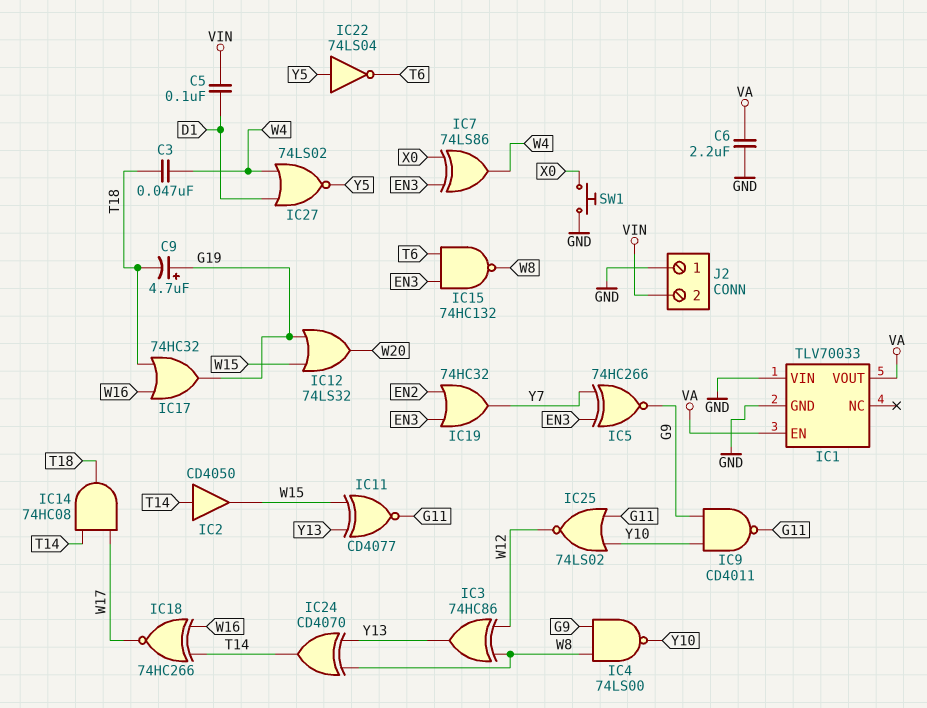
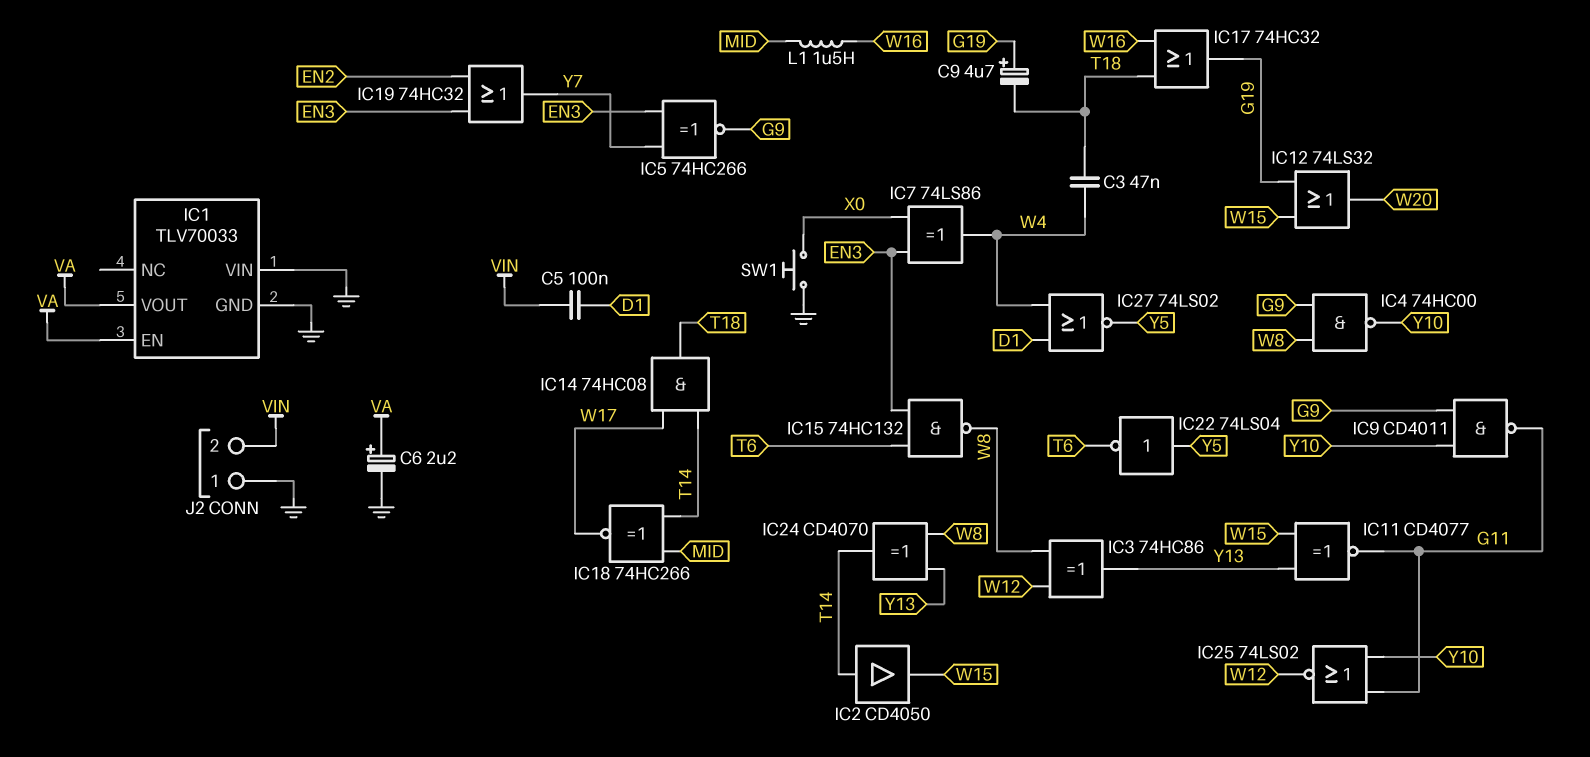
C6: 2.2uF (GND, VA) -> 2.2uF (plus VA, minus GND)
IC4: NAND 74LS00 (in G9, in W8, out Y10) -> NAND 74HC00 (in G9, in W8, out Y10)
IC18: XNOR 74HC266 (in T14, in W16, out W17) -> XNOR 74HC266 (in MID, in T14, out W17)
L1: none -> 1.5uH (MID, W16)

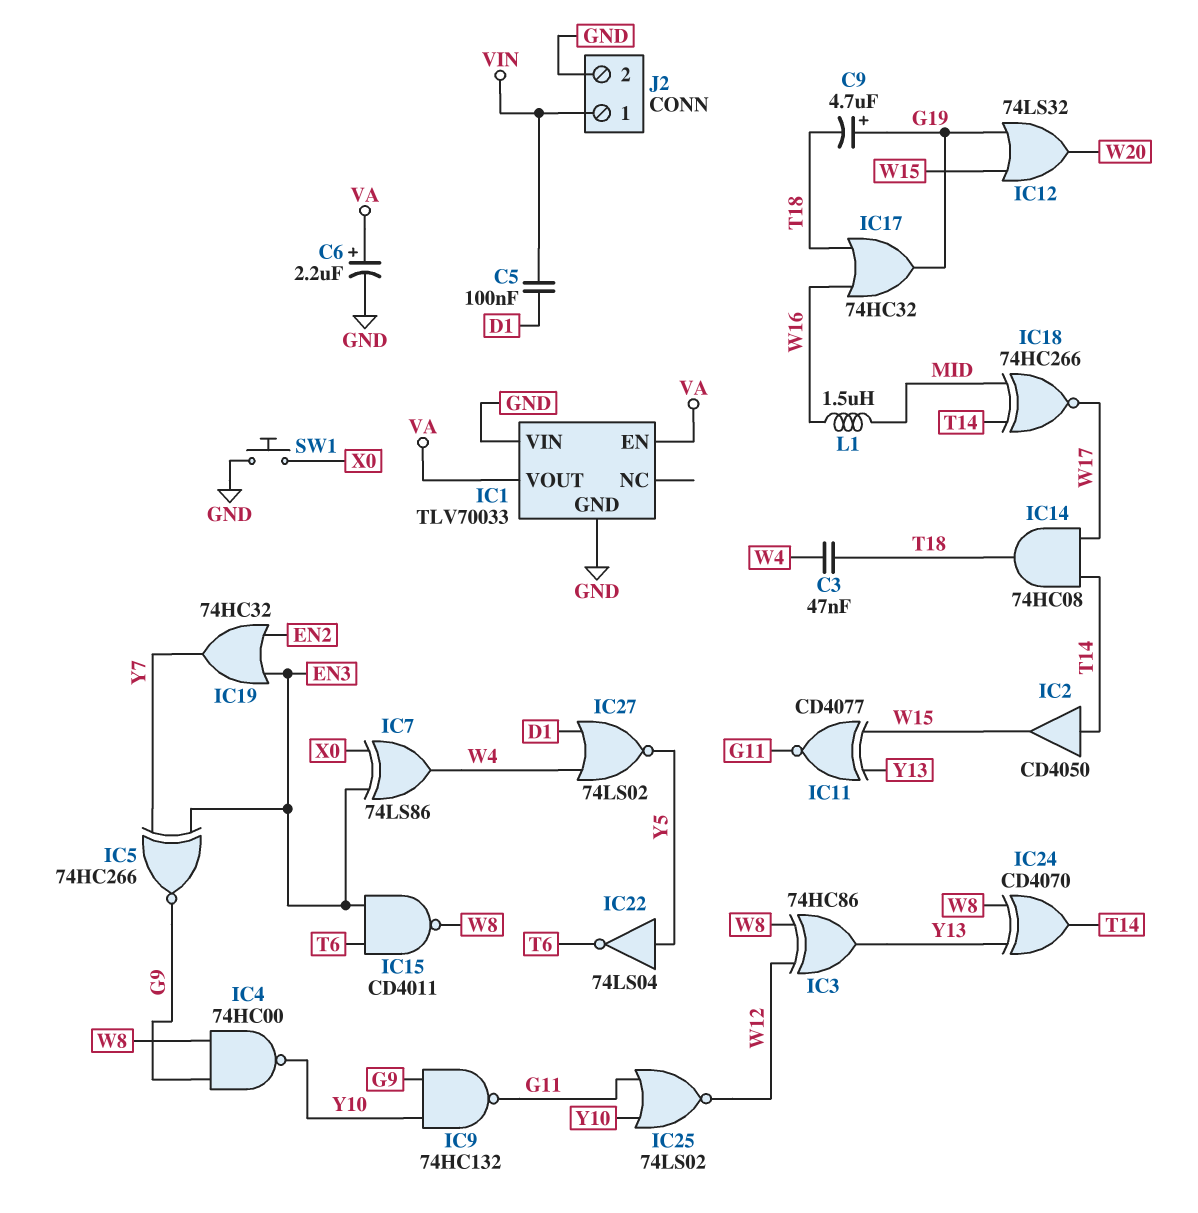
IC9: NAND CD4011 (in G9, in Y10, out G11) -> NAND 74HC132 (in G9, in Y10, out G11)
IC15: NAND 74HC132 (in EN3, in T6, out W8) -> NAND CD4011 (in EN3, in T6, out W8)
J2 pin 1: GND -> VIN
J2 pin 2: VIN -> GND

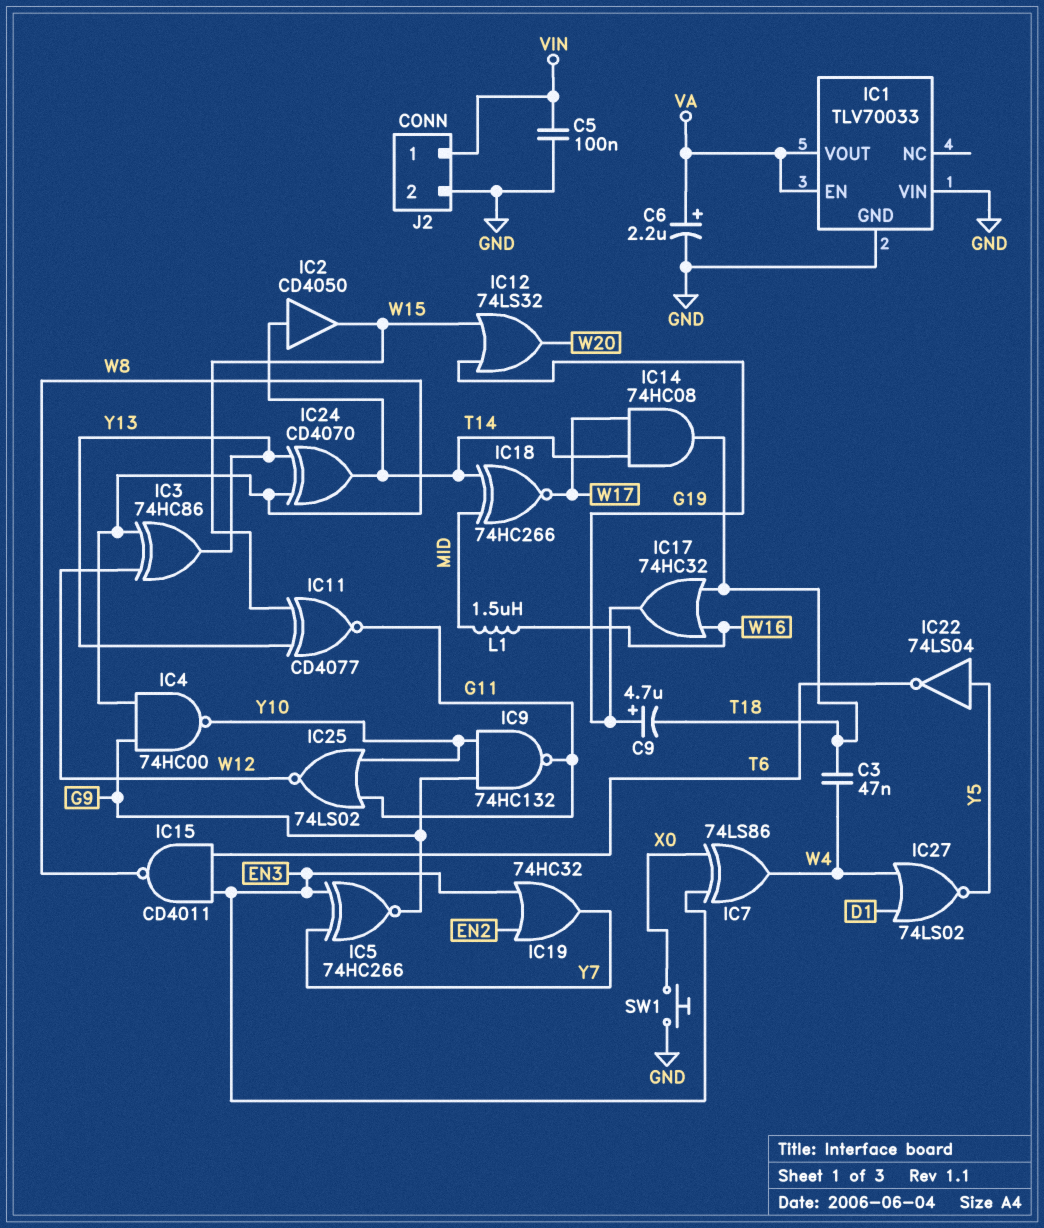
C5: 100nF (D1, VIN) -> 100nF (GND, VIN)

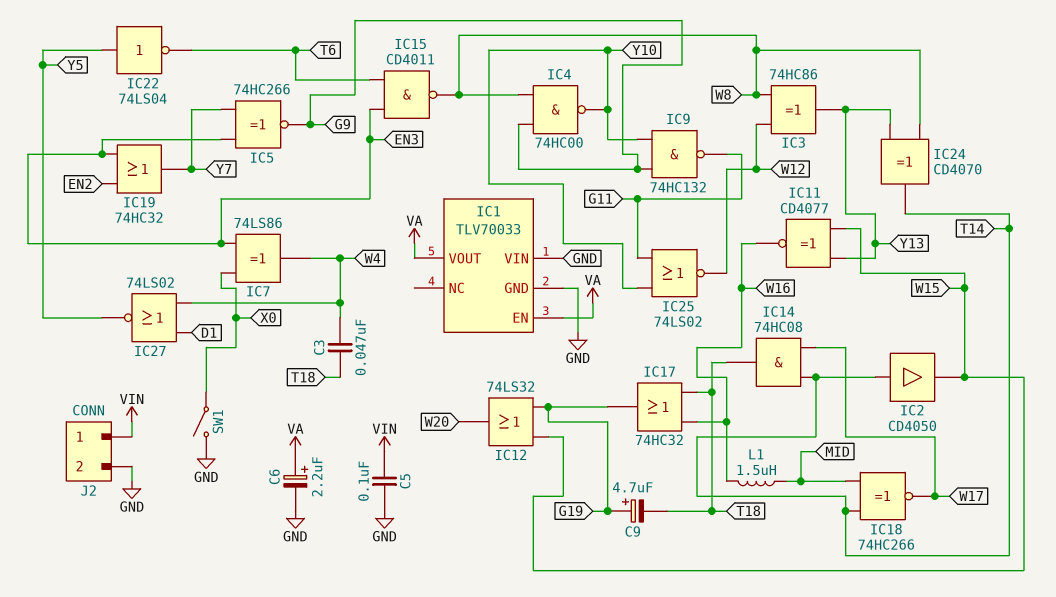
IC11: XNOR CD4077 (in W15, in Y13, out G11) -> XNOR CD4077 (in W15, in Y13, out W16)
SW1: button (GND, X0) -> switch (GND, X0)

